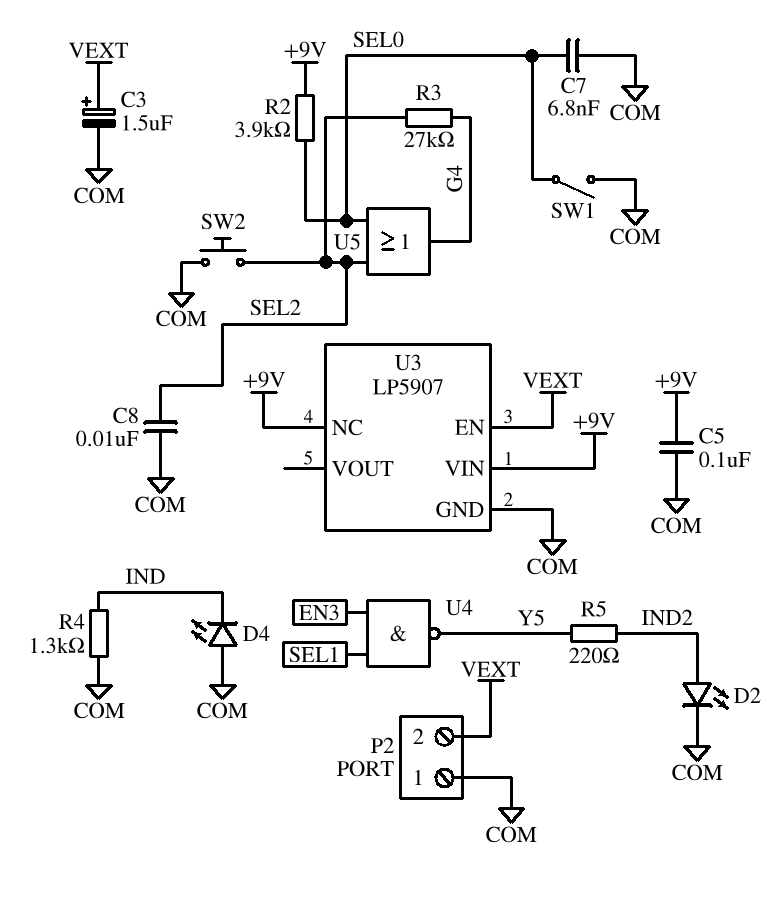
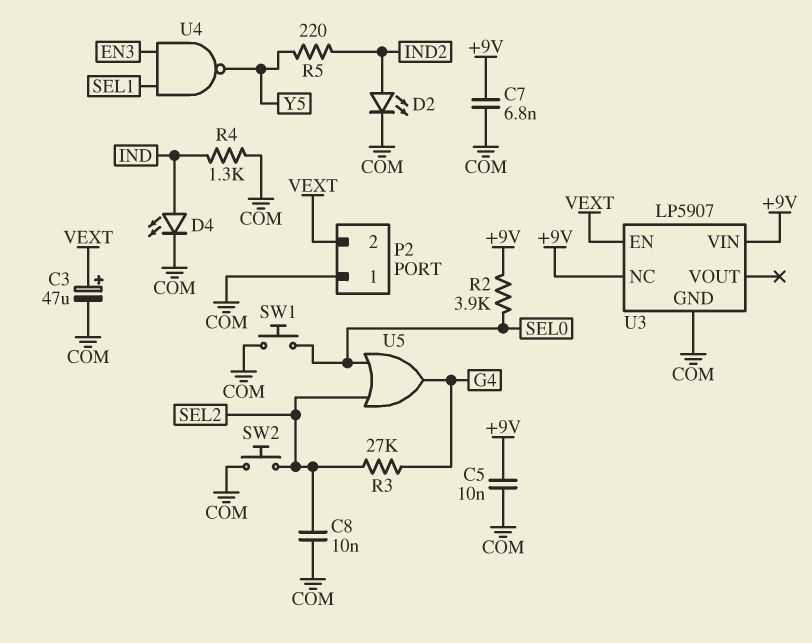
C3: 1.5uF (plus VEXT, minus COM) -> 47uF (plus VEXT, minus COM)
C5: 100nF (+9V, COM) -> 10nF (+9V, COM)
C7: 6.8nF (COM, SEL0) -> 6.8nF (+9V, COM)
D4: LED (A COM, K IND) -> LED (A IND, K COM)
SW1: switch (COM, SEL0) -> button (COM, SEL0)

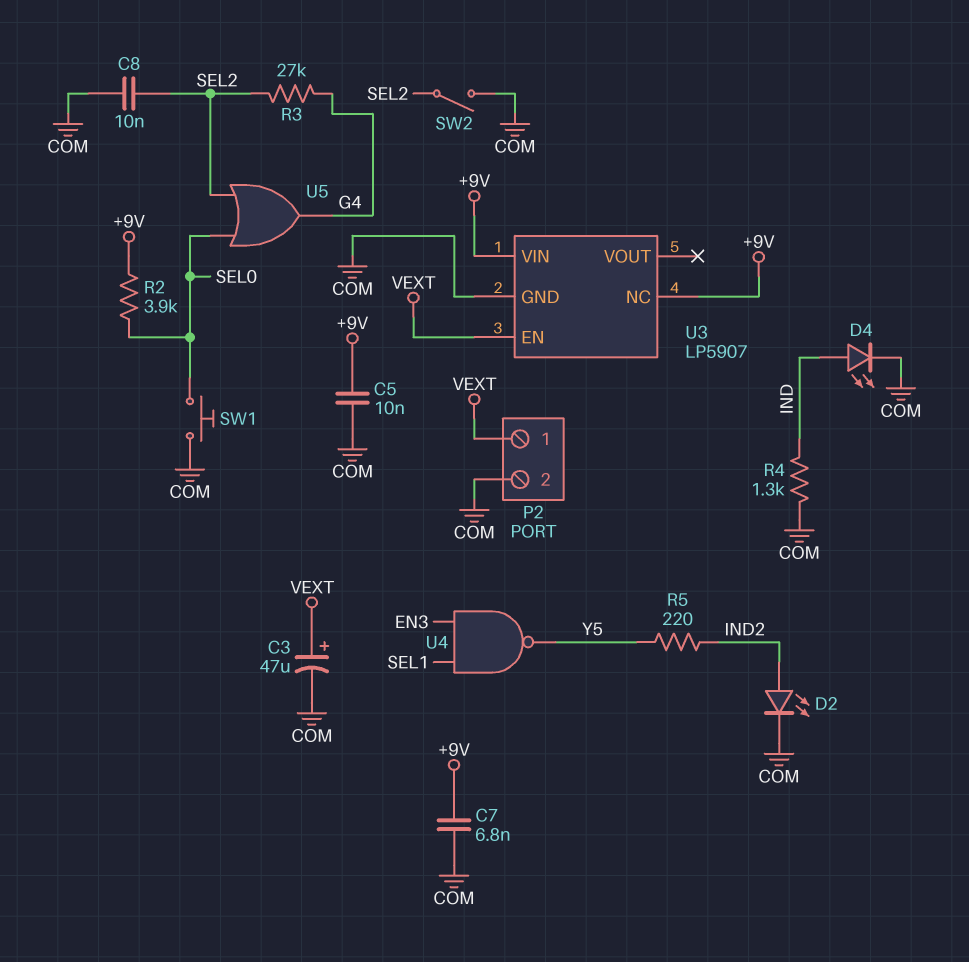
P2 pin 1: COM -> VEXT
P2 pin 2: VEXT -> COM
SW2: button (COM, SEL2) -> switch (COM, SEL2)

